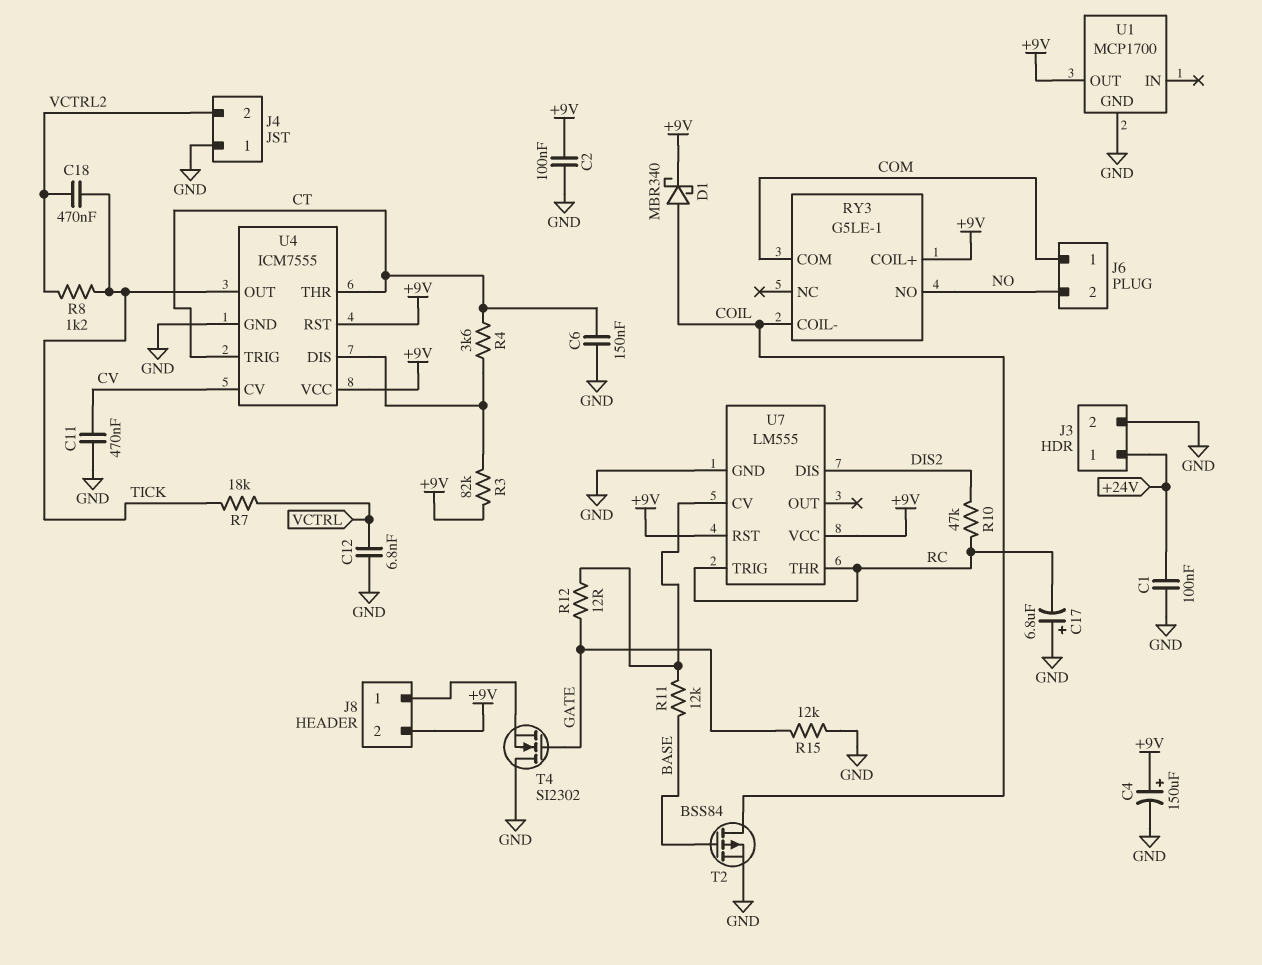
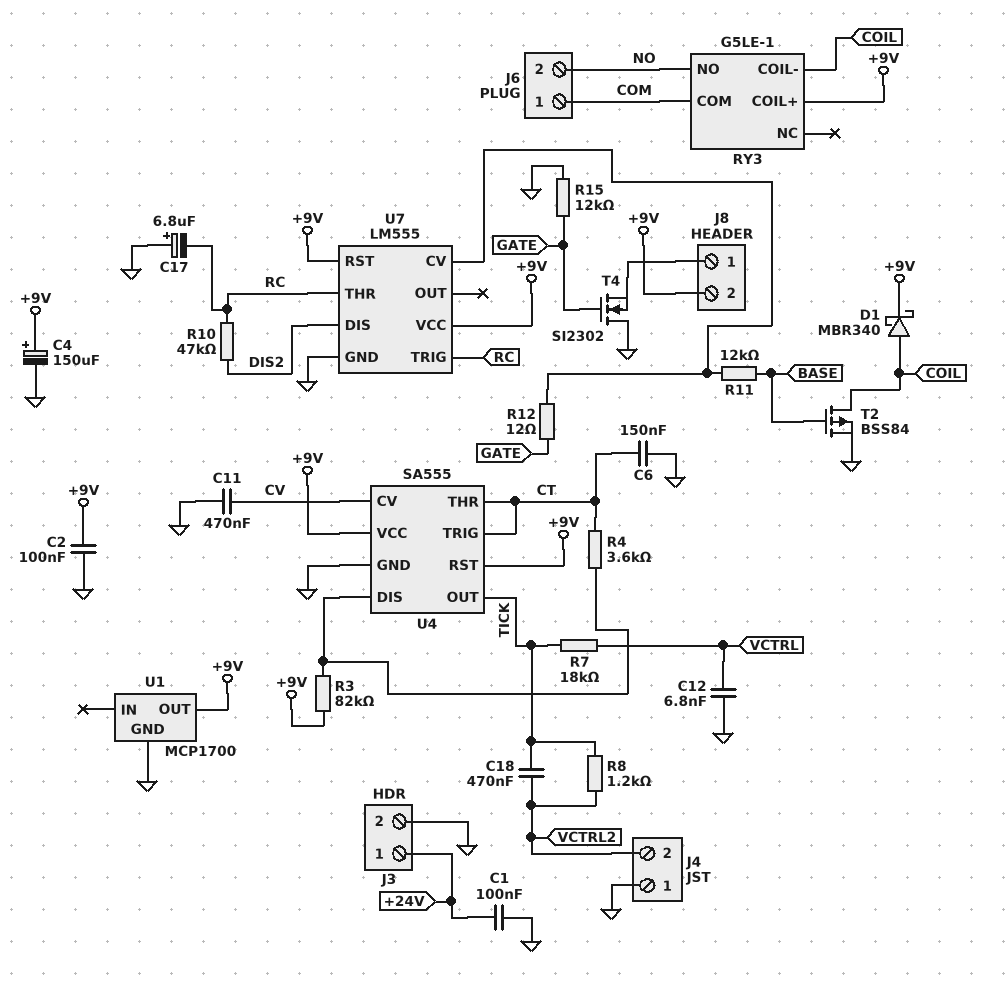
U4: ICM7555 -> SA555

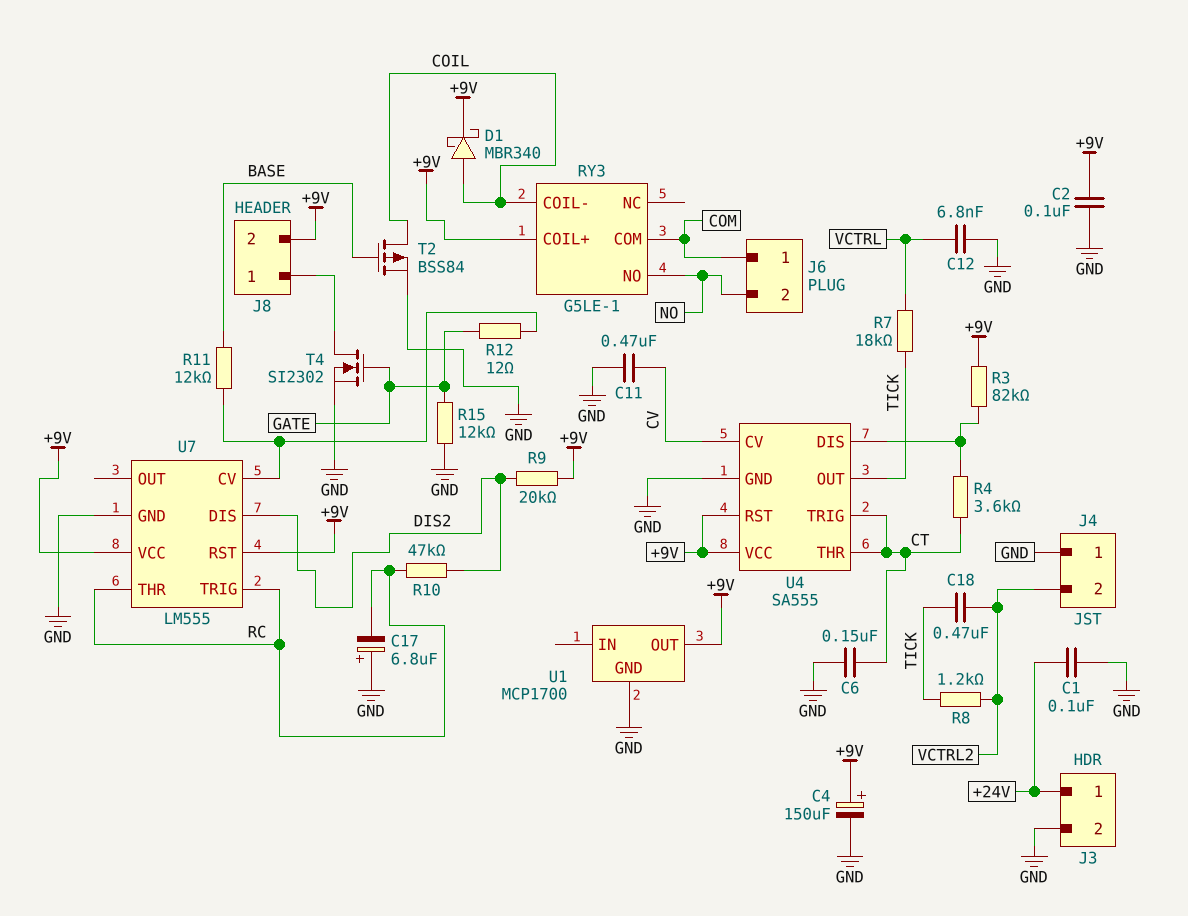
R9: none -> 20k (+9V, DIS2)
T4: NMOS SI2302 (G GATE, D GND, S J8/1) -> NMOS SI2302 (G GATE, D J8/1, S GND)

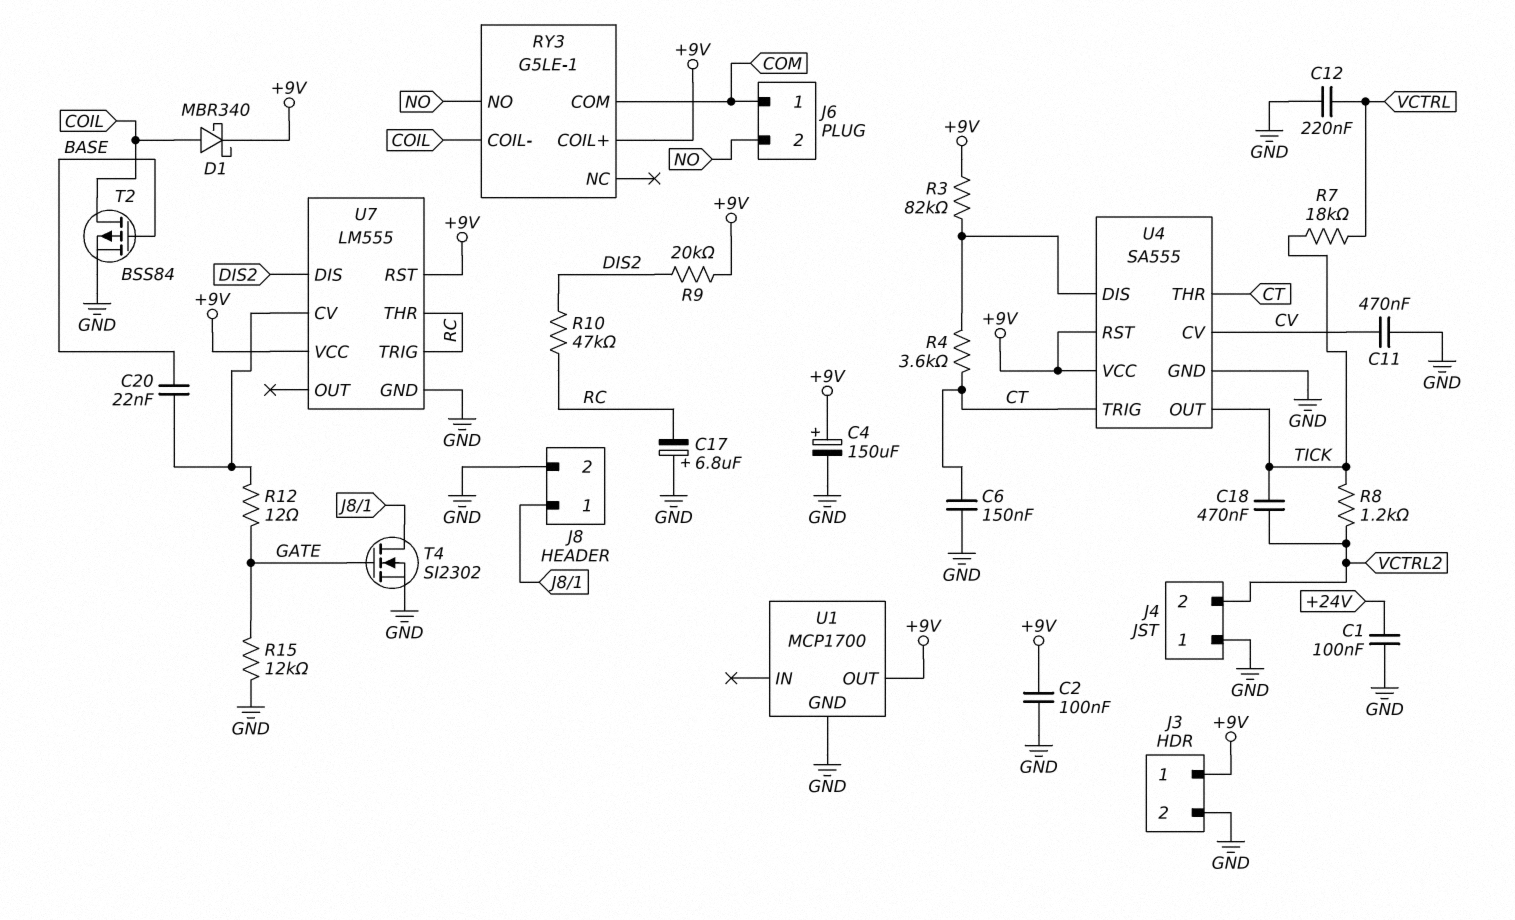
C12: 6.8nF (GND, VCTRL) -> 220nF (GND, VCTRL)
C20: none -> 22nF (BASE, U7/CV)
J3 pin 1: +24V -> +9V
J8 pin 2: +9V -> GND
R11: 12k (BASE, U7/CV) -> none

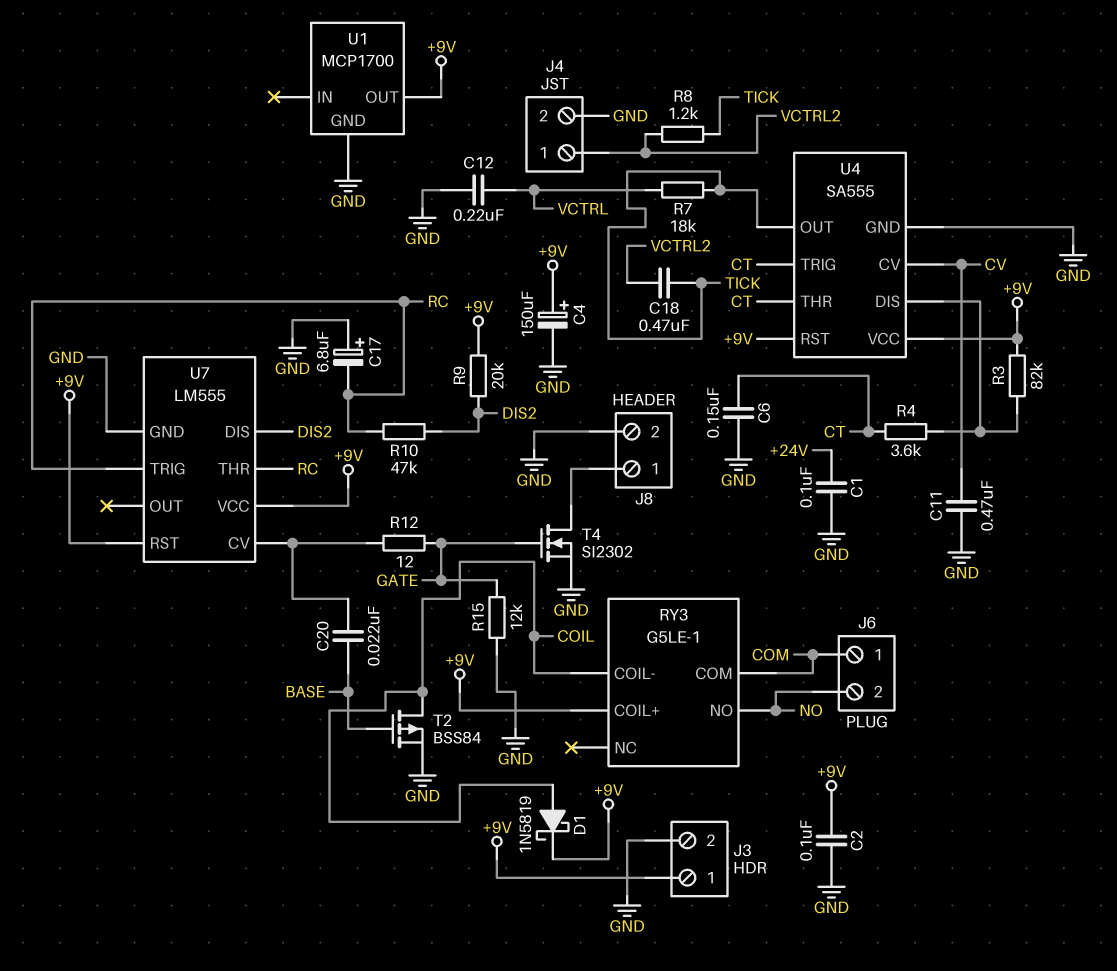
D1: schottky MBR340 (A COIL, K +9V) -> schottky 1N5819 (A COIL, K +9V)
J4 pin 1: GND -> VCTRL2
J4 pin 2: VCTRL2 -> GND

